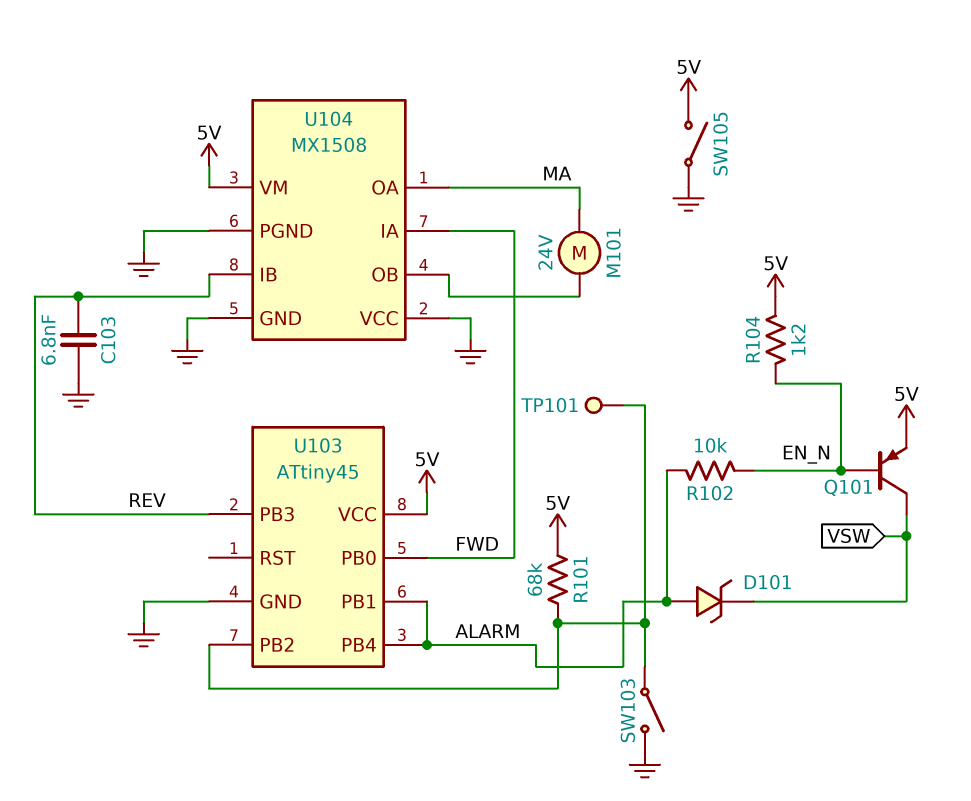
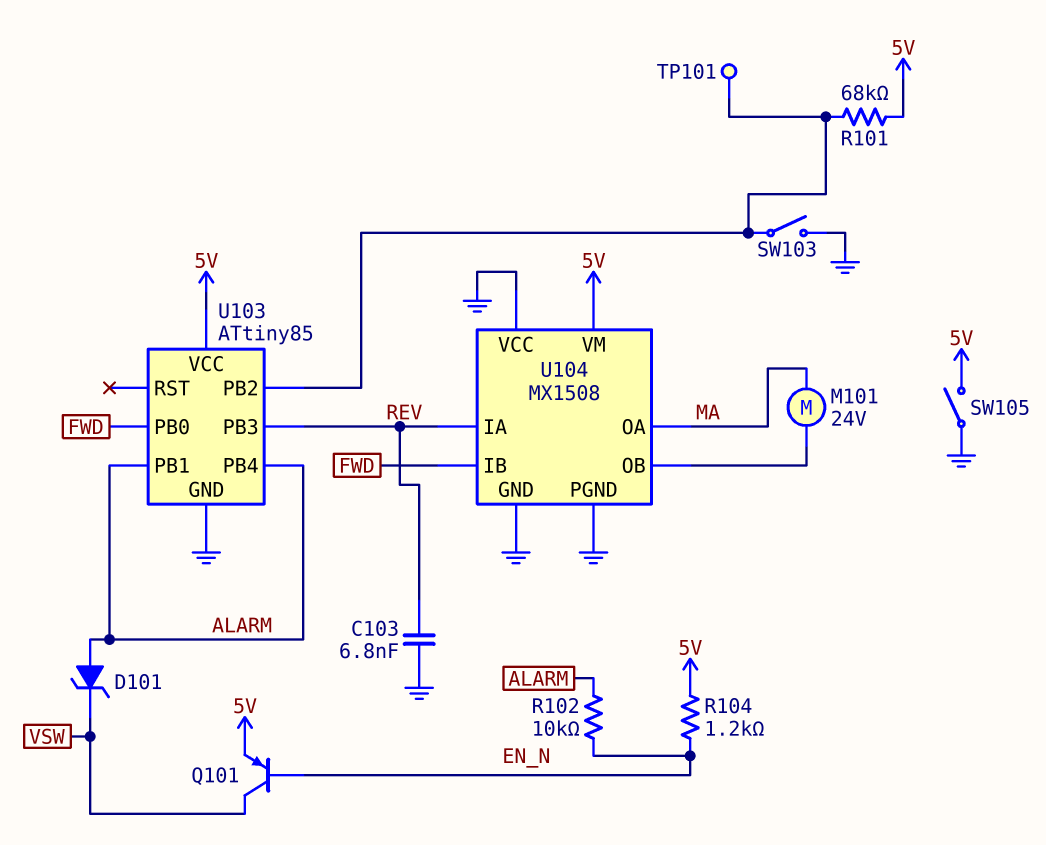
U103: ATtiny45 -> ATtiny85
U104 pin IA: FWD -> REV
U104 pin IB: REV -> FWD

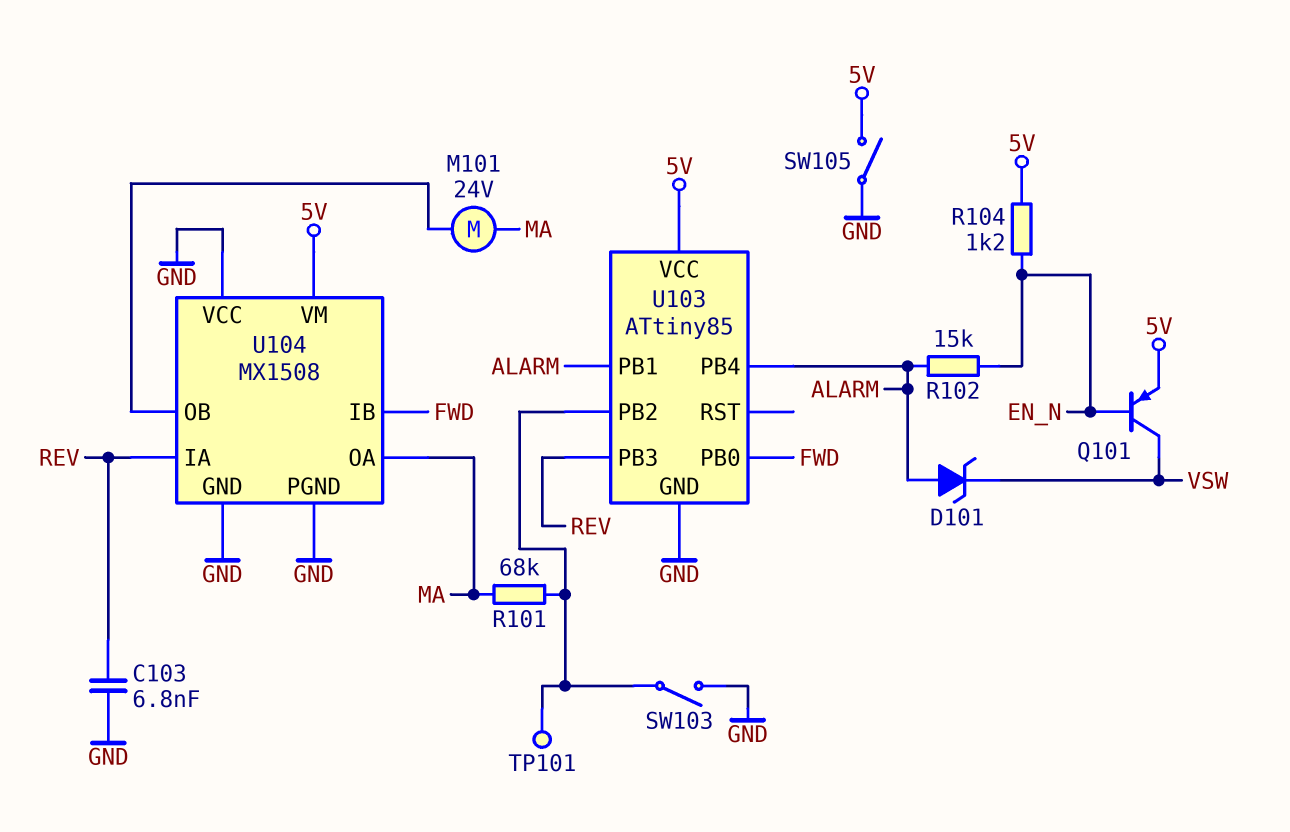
R101: 68k (5V, U103/PB2) -> 68k (MA, U103/PB2)
R102: 10k (ALARM, EN_N) -> 15k (ALARM, EN_N)

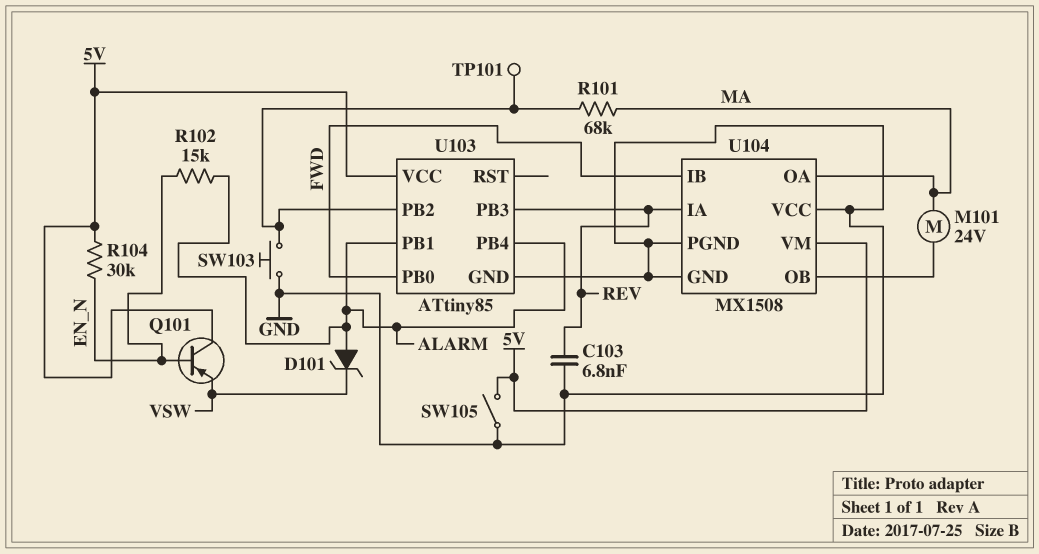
Q101: PNP (B EN_N, C VSW, E 5V) -> PNP (B EN_N, C 5V, E VSW)
R104: 1.2k (5V, EN_N) -> 30k (5V, EN_N)
SW103: switch (GND, U103/PB2) -> button (GND, U103/PB2)

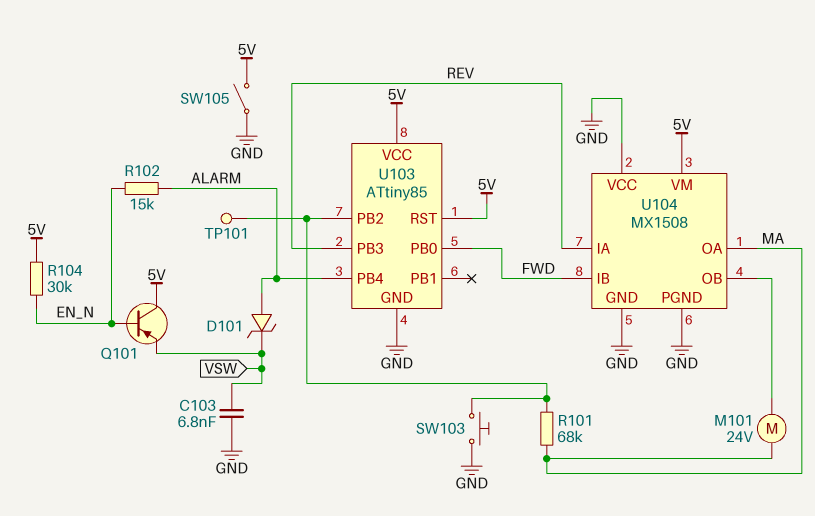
C103: 6.8nF (GND, REV) -> 6.8nF (GND, VSW)
U103 pin PB1: ALARM -> none
U103 pin RST: none -> 5V

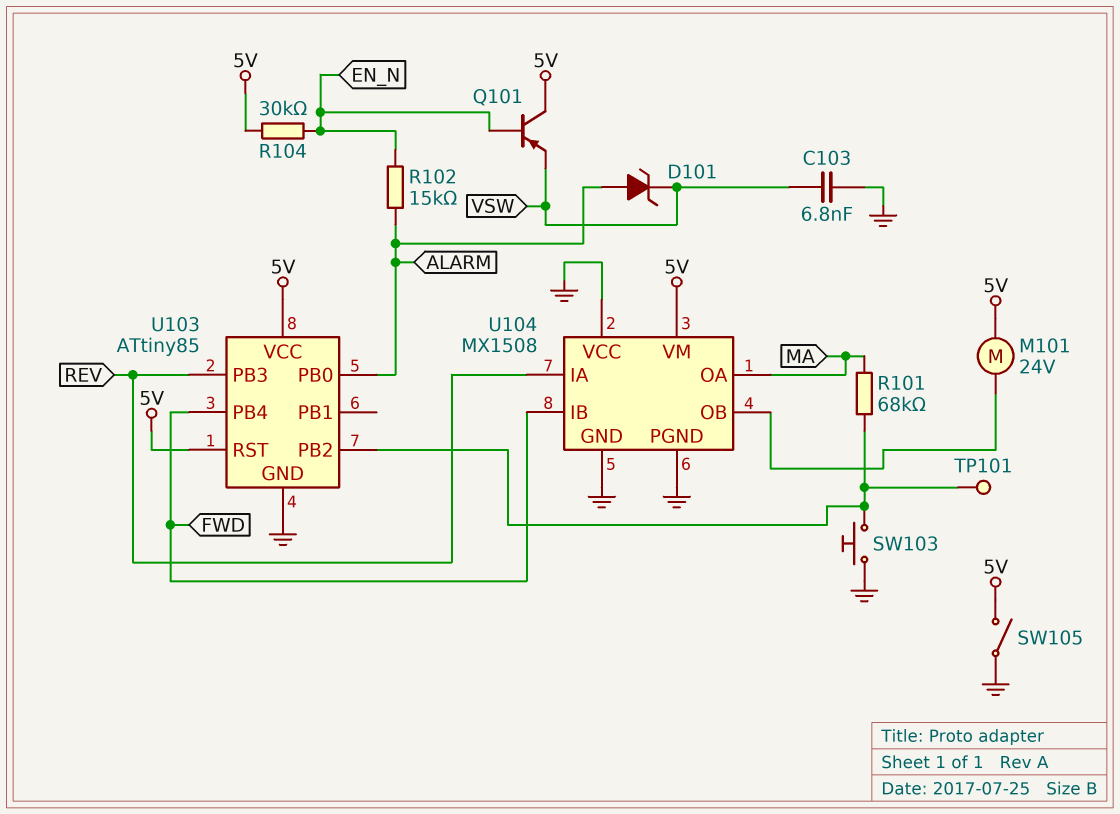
M101: motor 24V (MA, U104/OB) -> motor 24V (5V, U104/OB)
U103 pin PB0: FWD -> ALARM
U103 pin PB4: ALARM -> FWD

